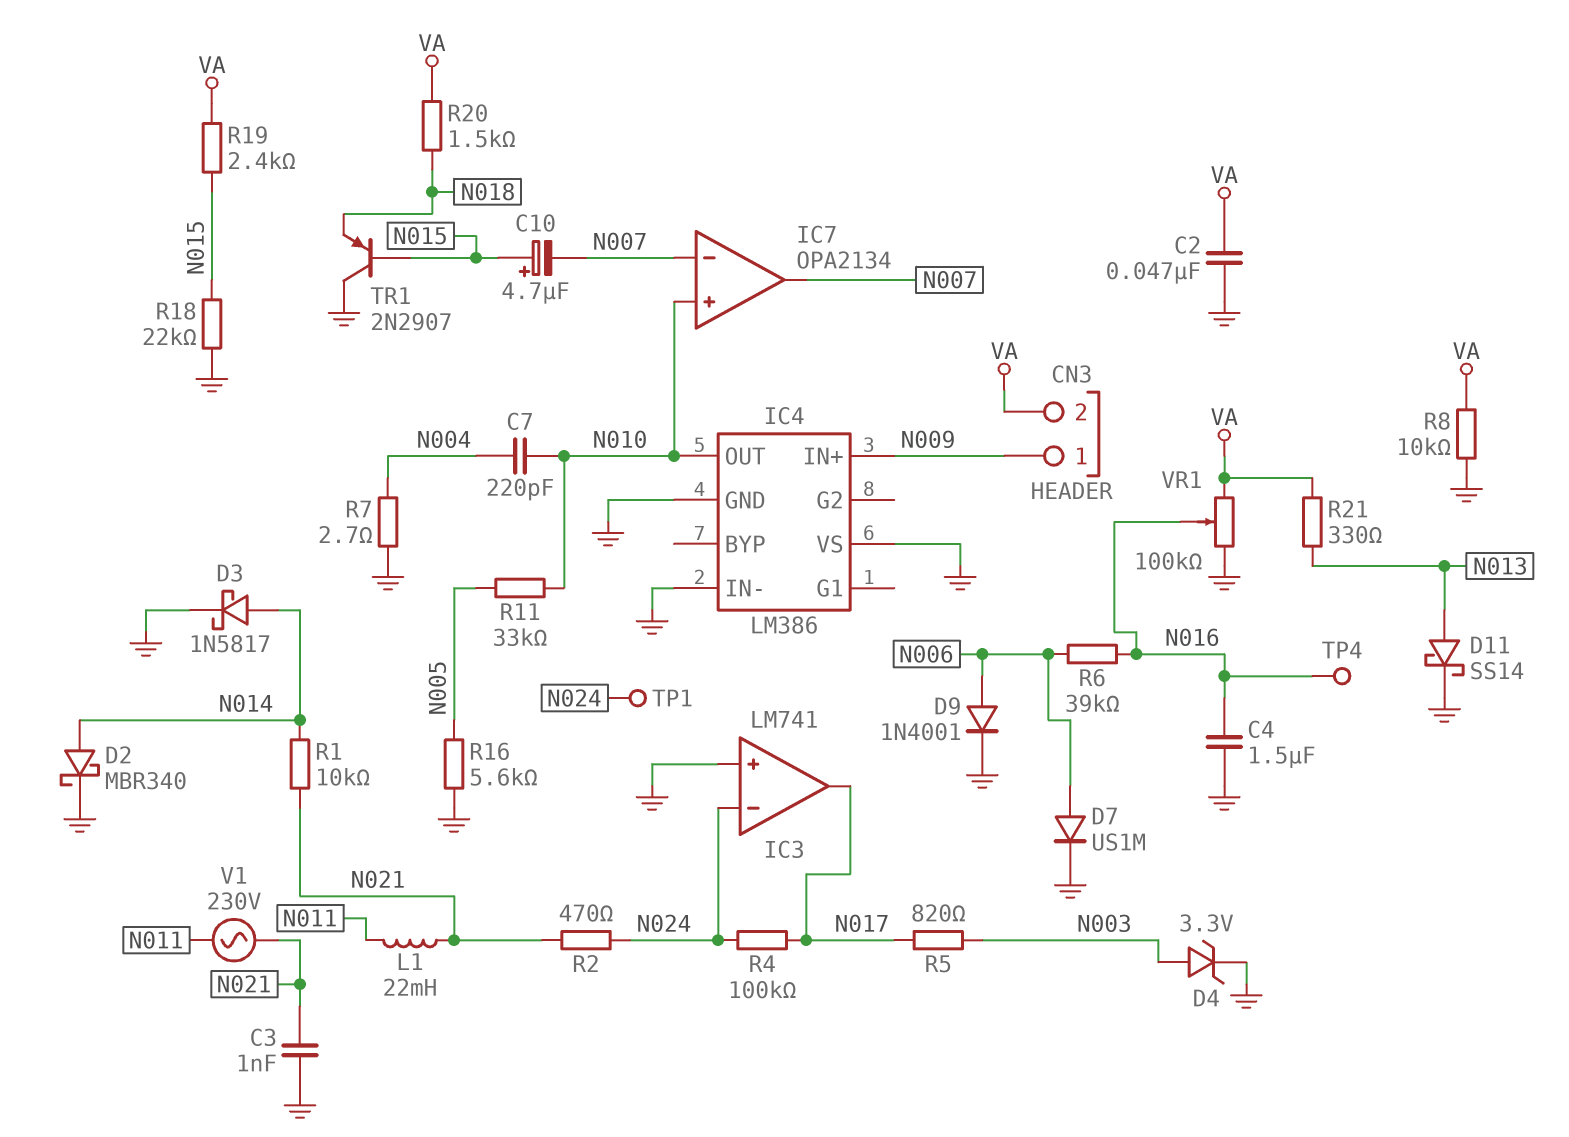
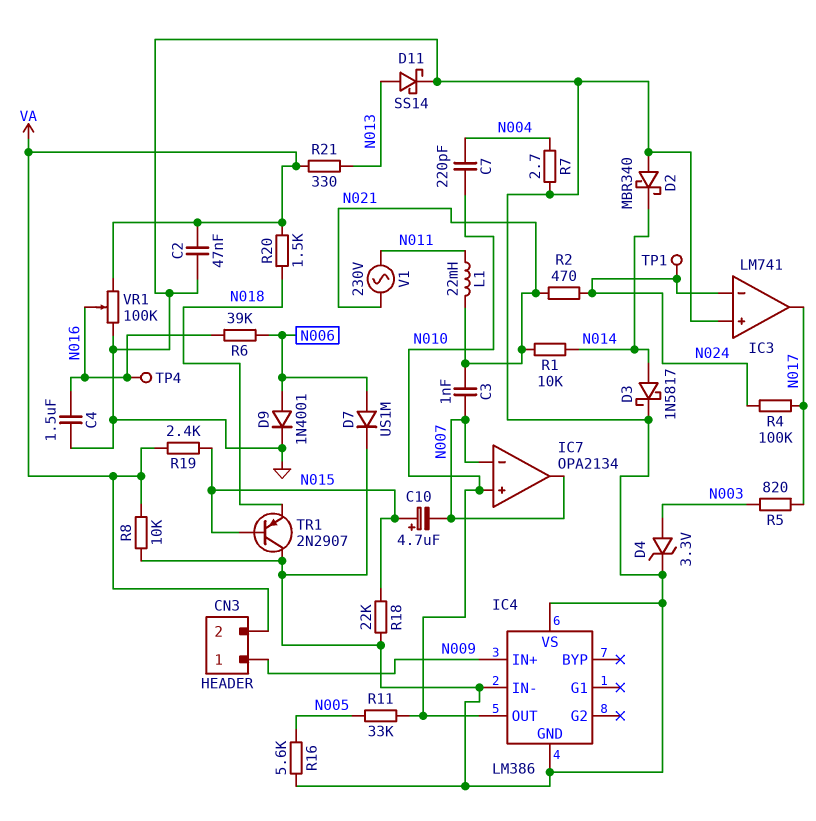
C3: 1nF (GND, N021) -> 1nF (N007, N021)
D2: schottky MBR340 (A N014, K GND) -> schottky MBR340 (A GND, K N014)

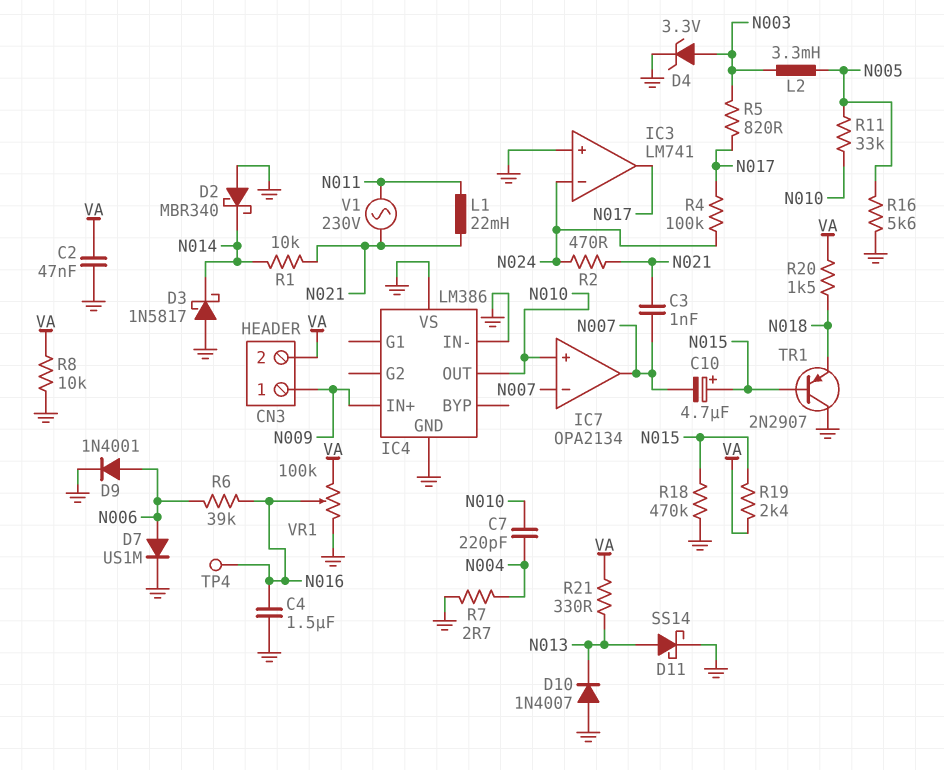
D3: schottky 1N5817 (A N014, K GND) -> schottky 1N5817 (A GND, K N014)
D10: none -> diode 1N4007 (A GND, K N013)
L2: none -> 3.3mH (N003, N005)
R18: 22k (GND, N015) -> 470k (GND, N015)
TP1: test point (N024) -> none

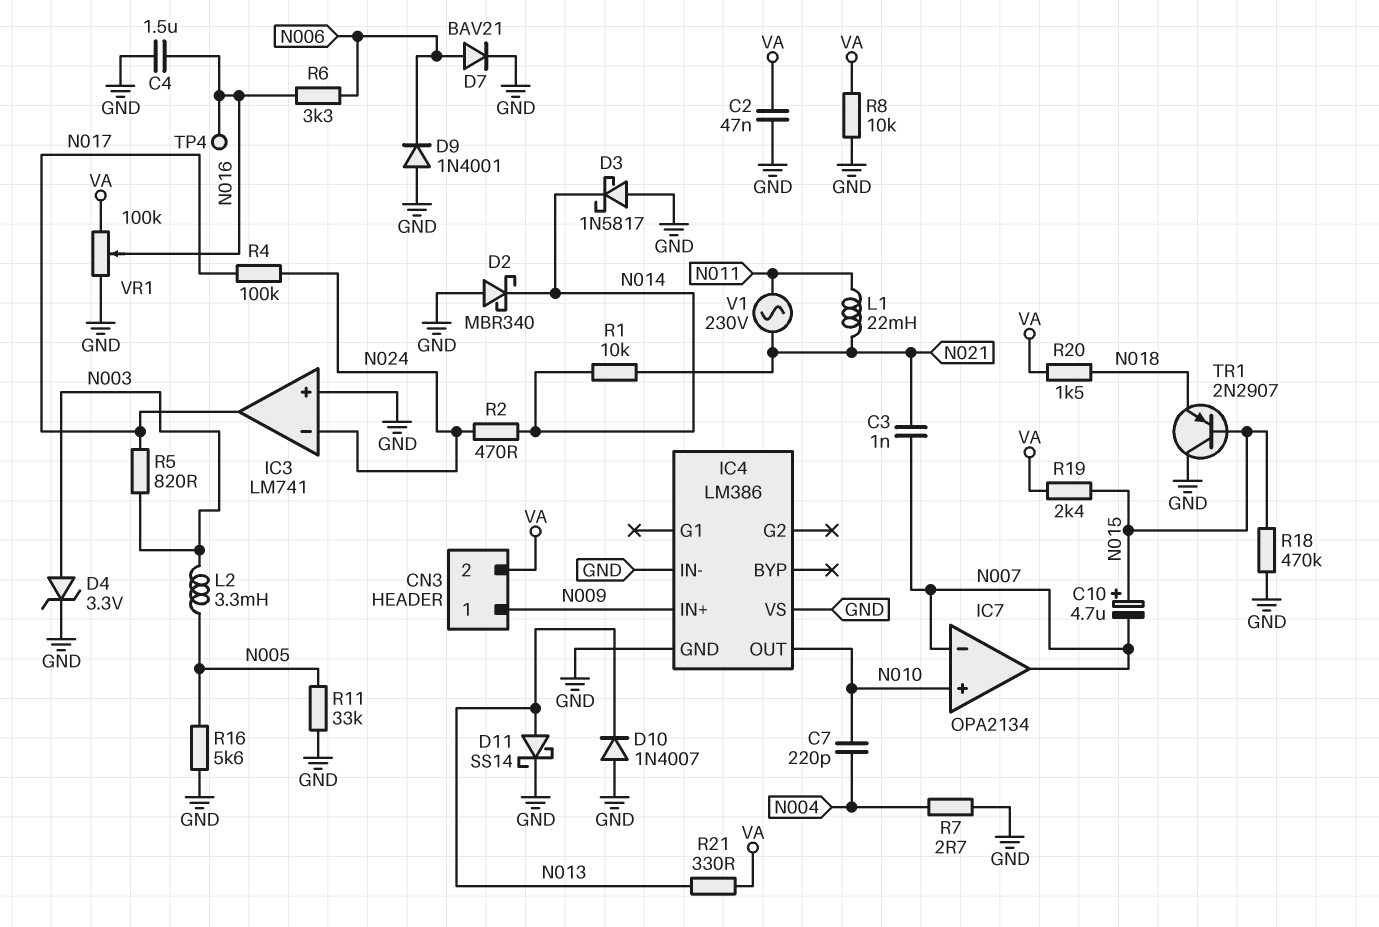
D7: diode US1M (A N006, K GND) -> diode BAV21 (A N006, K GND)
D9: diode 1N4001 (A N006, K GND) -> diode 1N4001 (A GND, K N006)
R2: 470 (N021, N024) -> 470 (N014, N024)
R6: 39k (N006, N016) -> 3.3k (N006, N016)
R11: 33k (N005, N010) -> 33k (GND, N005)

